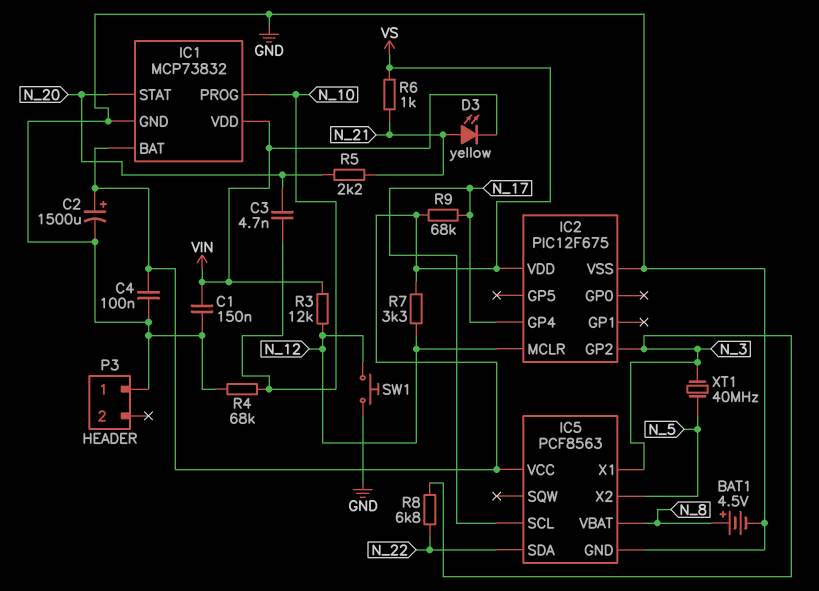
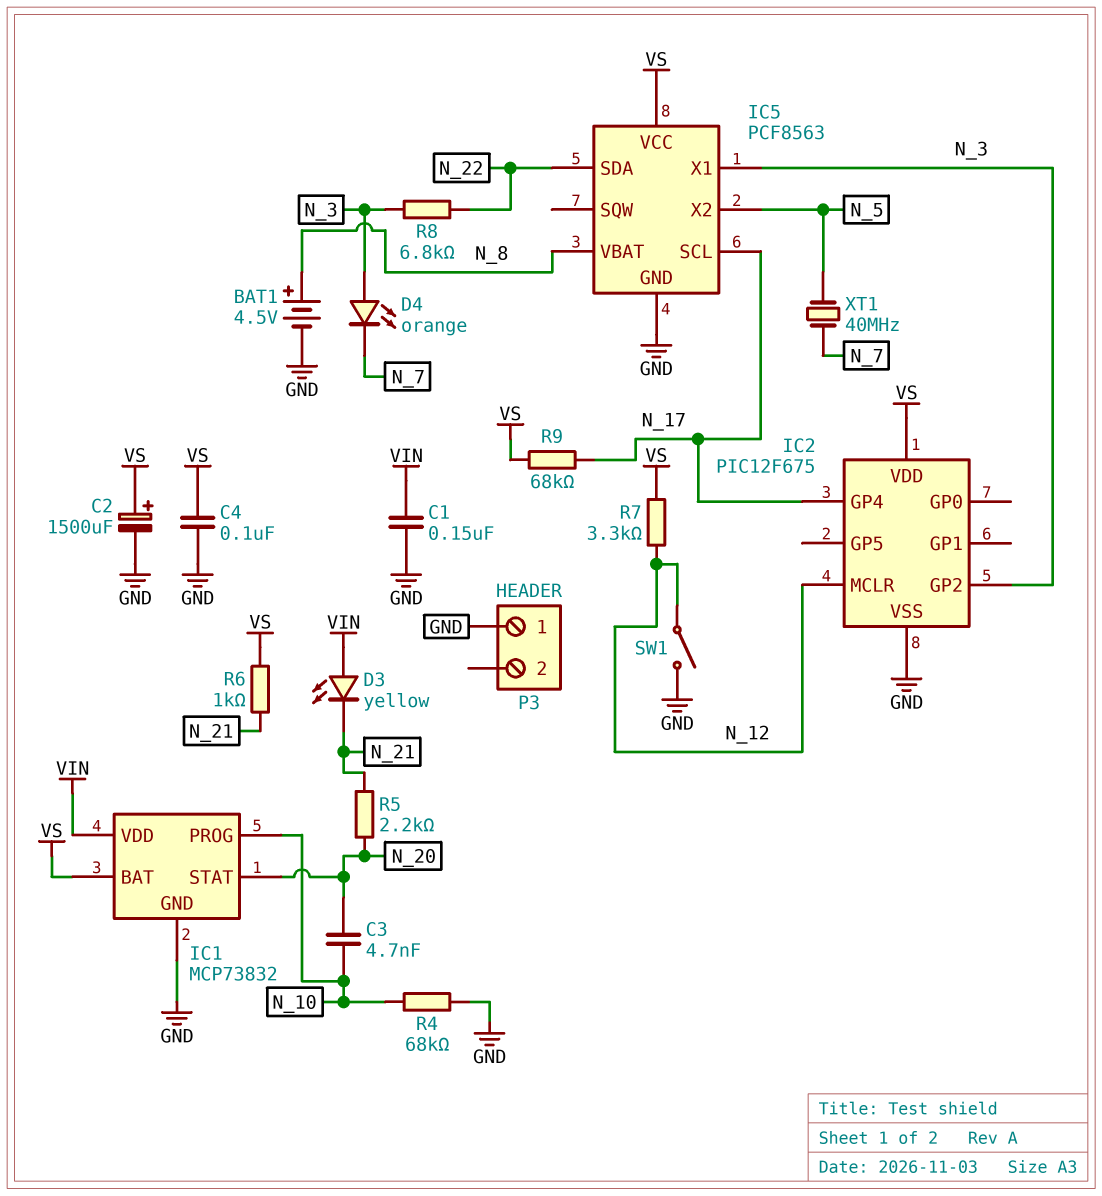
D3: LED yellow (A N_21, K VIN) -> LED yellow (A VIN, K N_21)
D4: none -> LED orange (A N_3, K N_7)
R3: 12k (N_12, VIN) -> none
SW1: button (GND, N_12) -> switch (GND, N_12)
XT1: 40MHz (N_3, N_5) -> 40MHz (N_5, N_7)

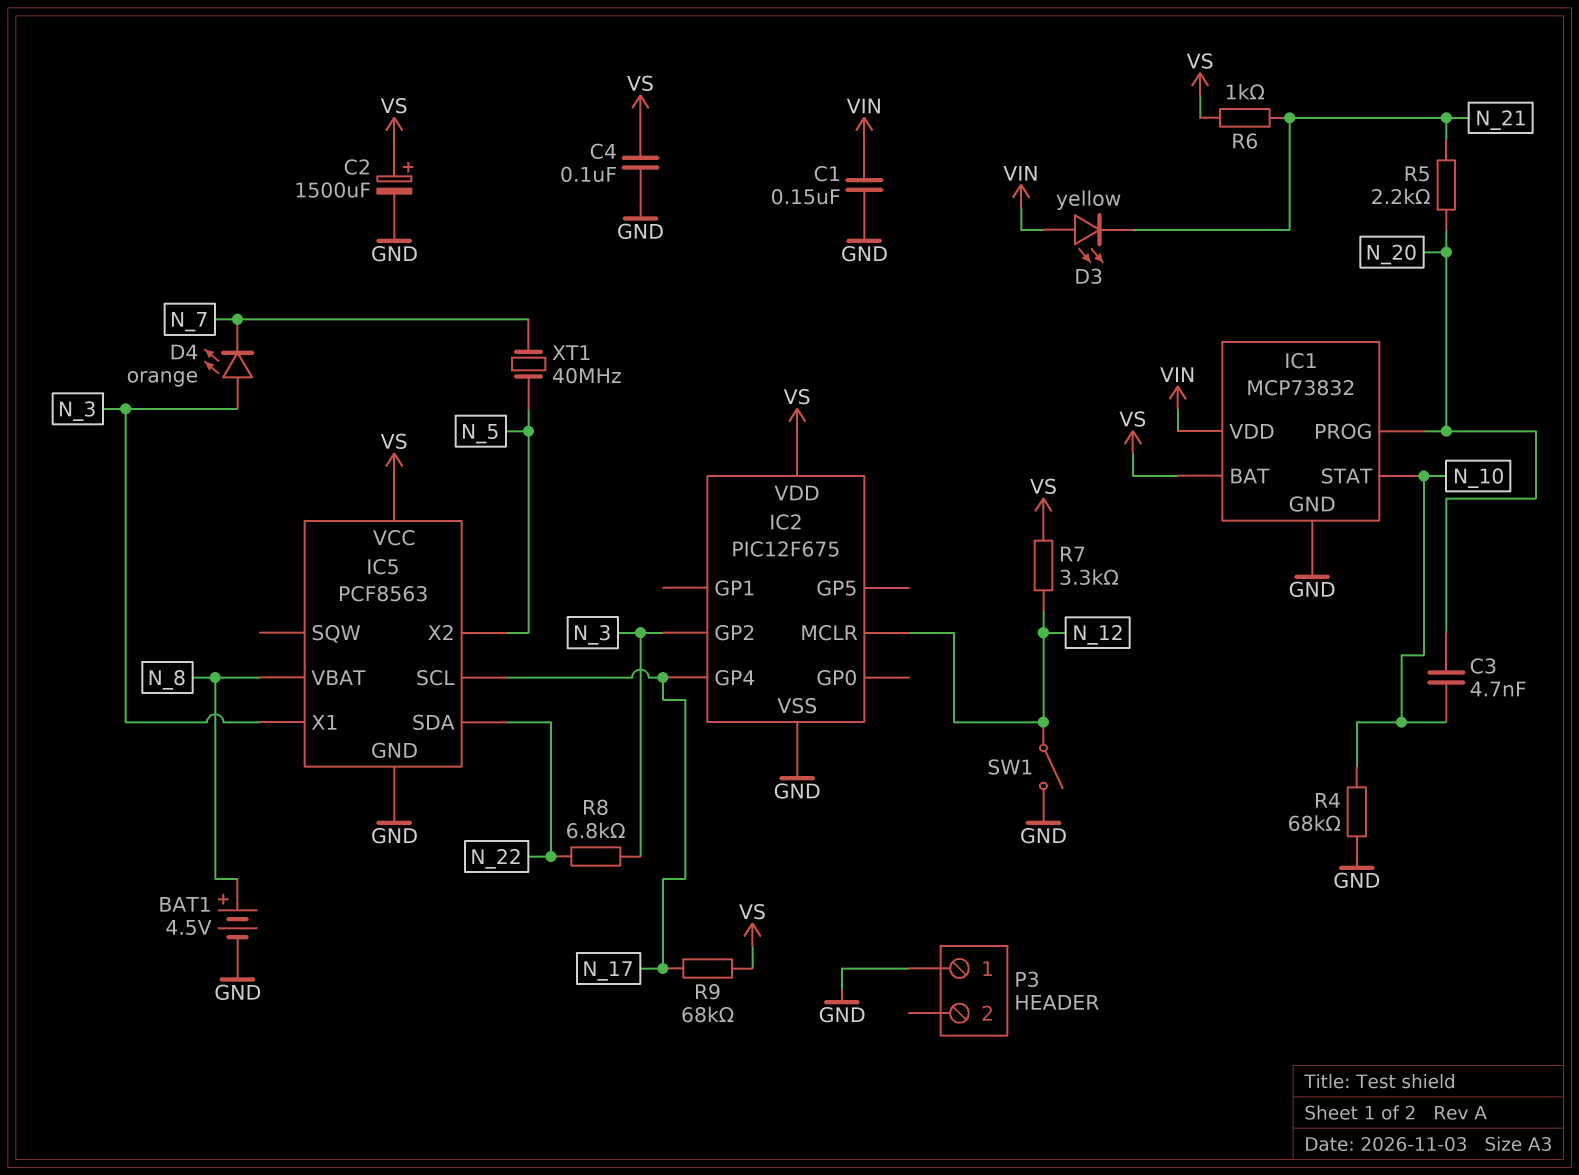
IC1 pin PROG: N_10 -> N_20
IC1 pin STAT: N_20 -> N_10

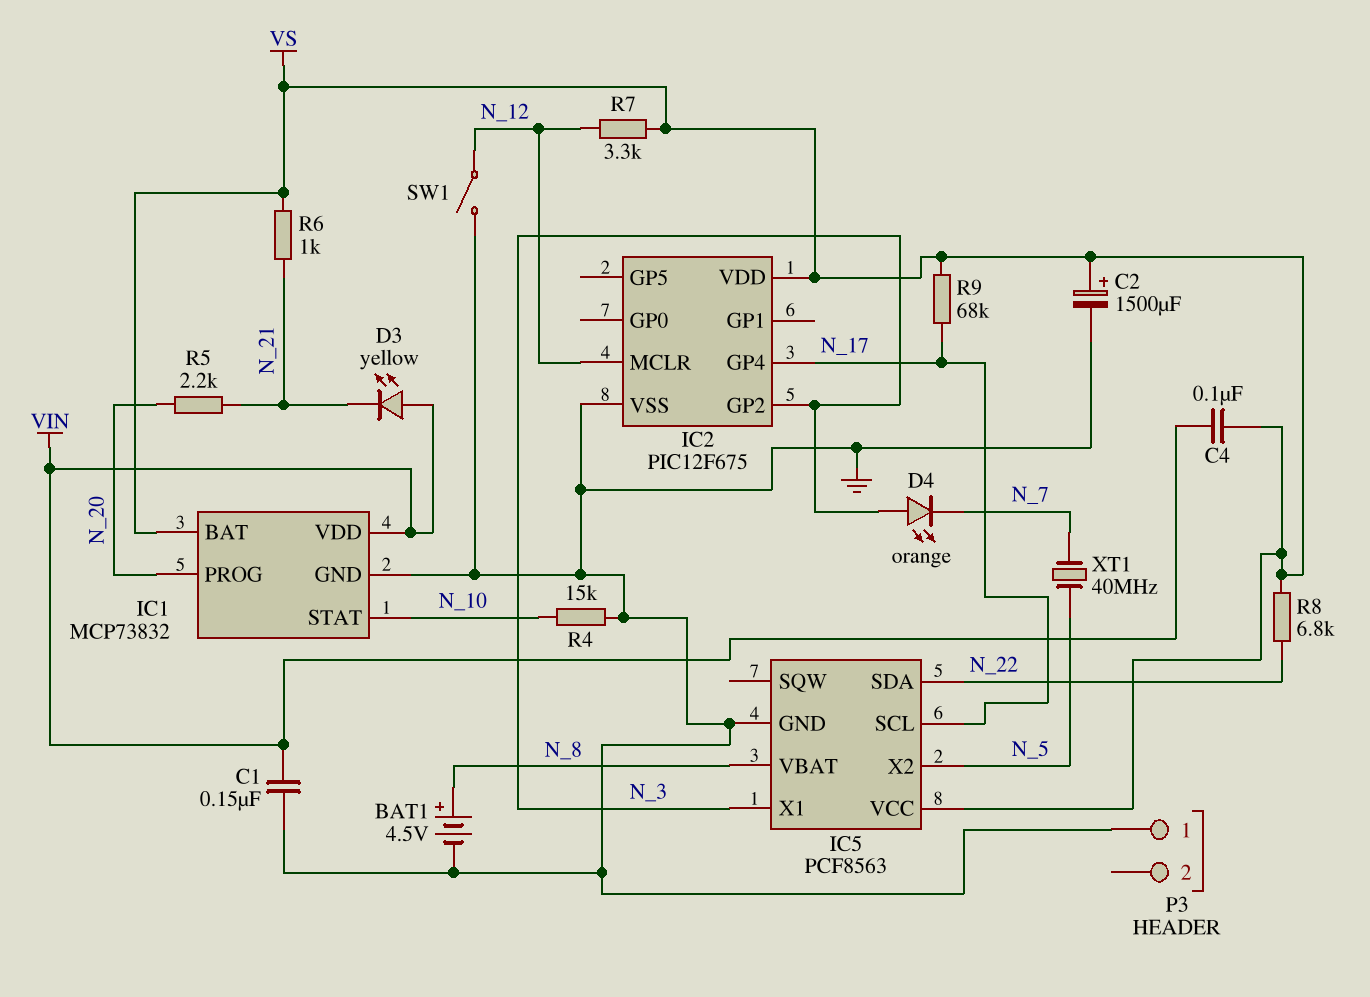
C3: 4.7nF (N_10, N_20) -> none
C4: 100nF (GND, VS) -> 100nF (VIN, VS)
R4: 68k (GND, N_10) -> 15k (GND, N_10)
R8: 6.8k (N_3, N_22) -> 6.8k (N_22, VS)

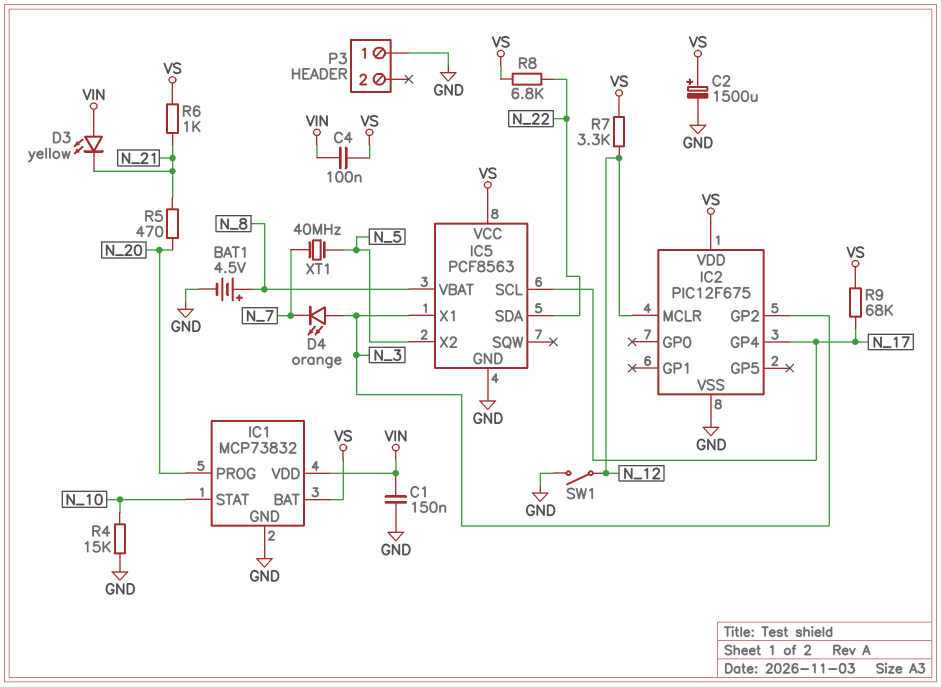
R5: 2.2k (N_20, N_21) -> 470 (N_20, N_21)

